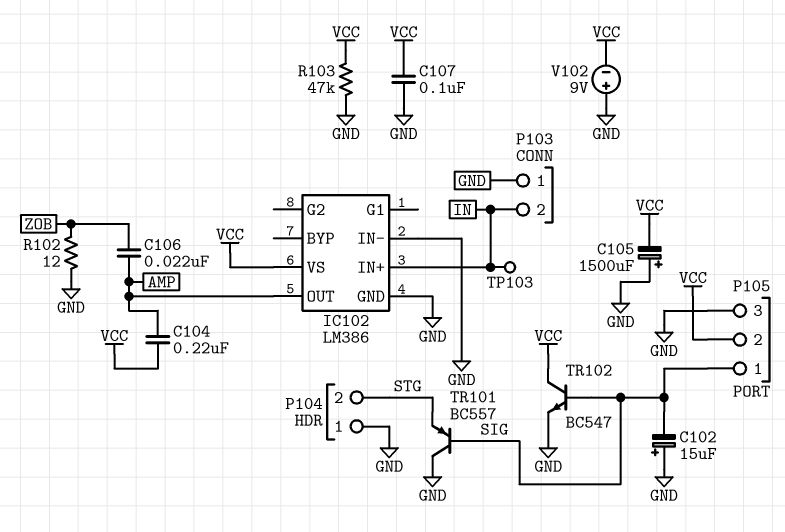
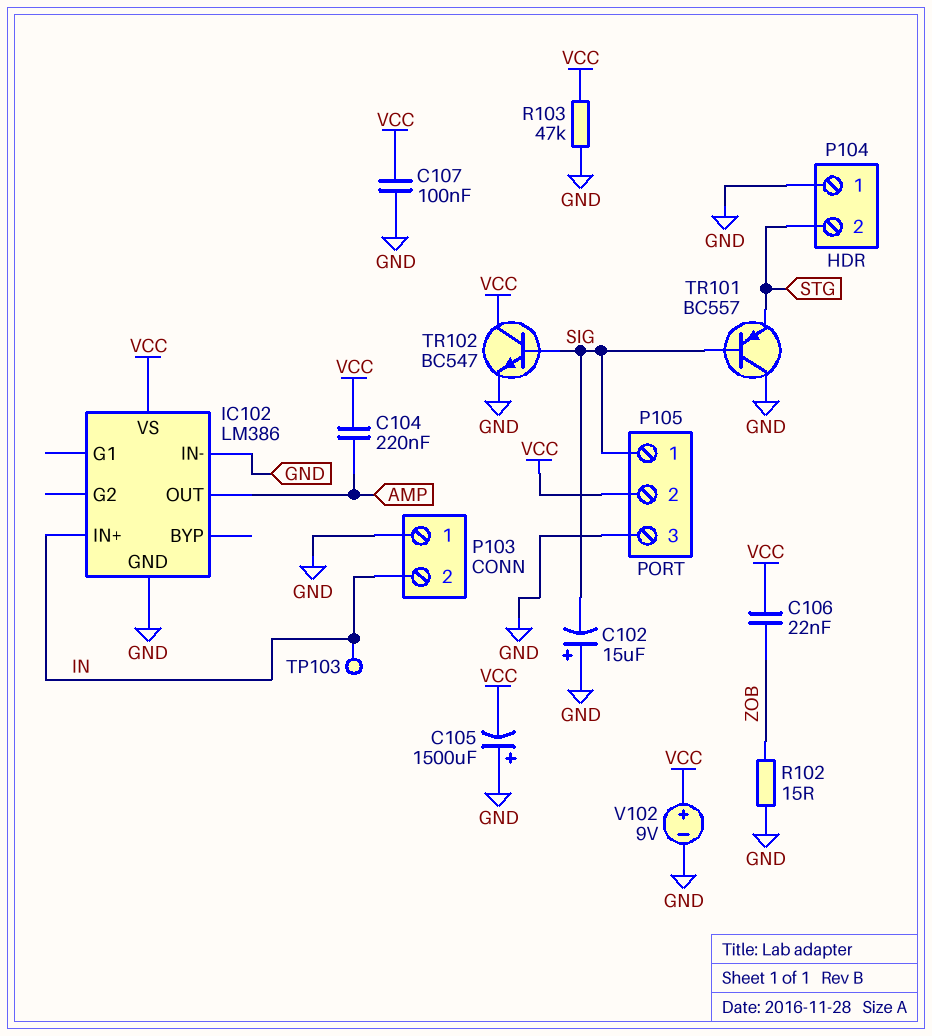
C106: 22nF (AMP, ZOB) -> 22nF (VCC, ZOB)
R102: 12 (GND, ZOB) -> 15 (GND, ZOB)
V102: 9V (plus GND, minus VCC) -> 9V (plus VCC, minus GND)

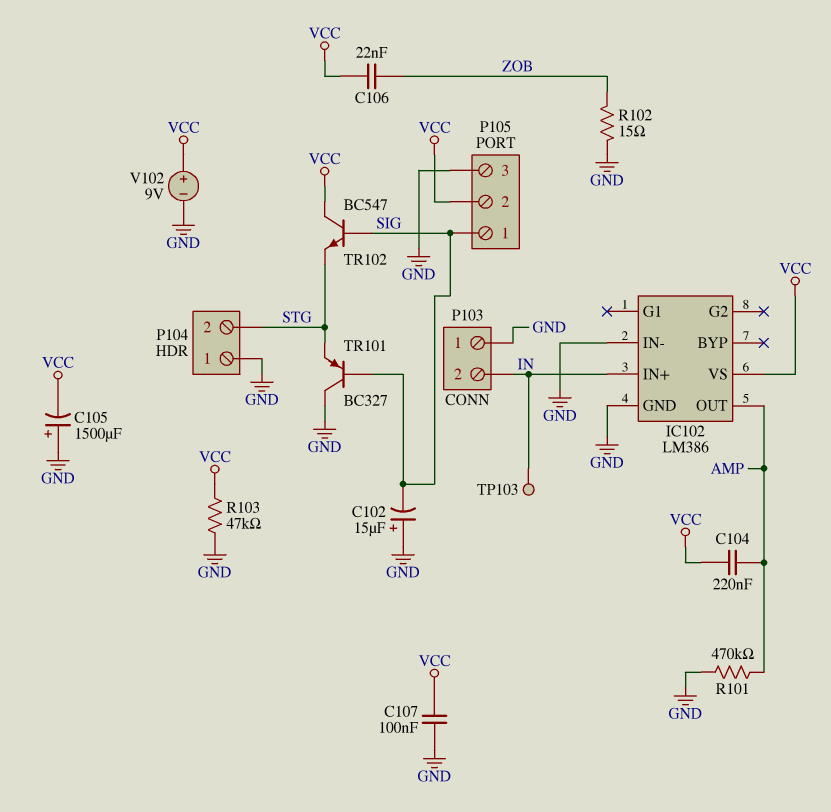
R101: none -> 470k (AMP, GND)
TR101: PNP BC557 (B SIG, C GND, E STG) -> PNP BC327 (B SIG, C GND, E STG)
TR102: NPN BC547 (B SIG, C VCC, E GND) -> NPN BC547 (B SIG, C VCC, E STG)

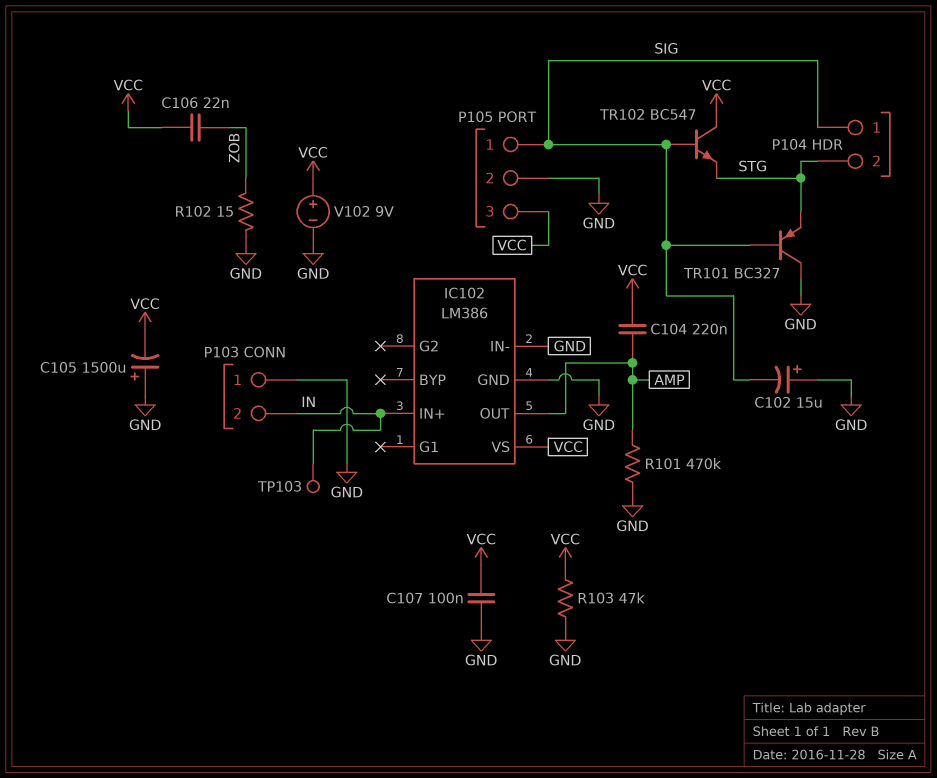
P104 pin 1: GND -> SIG
P105 pin 2: VCC -> GND
P105 pin 3: GND -> VCC

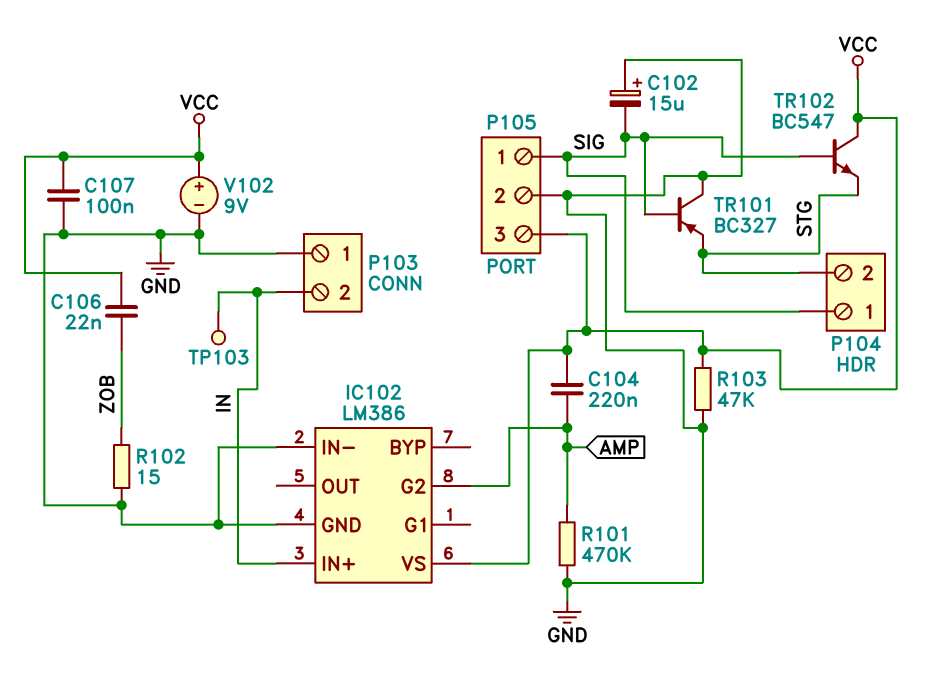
C105: 1500uF (plus GND, minus VCC) -> none
IC102 pin G2: none -> AMP
IC102 pin OUT: AMP -> none

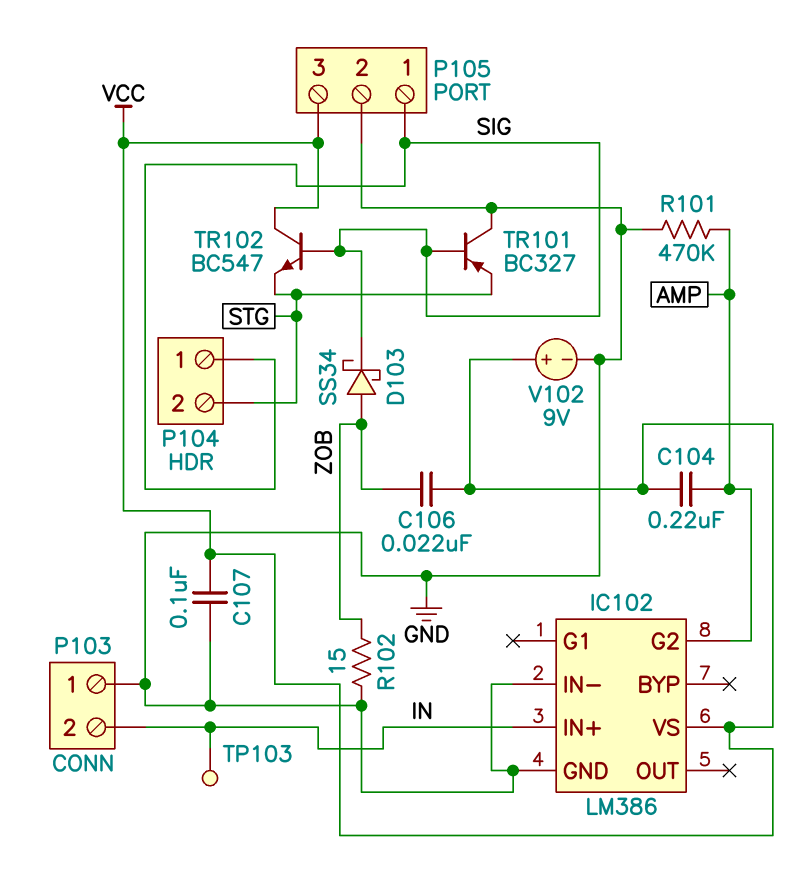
C102: 15uF (plus GND, minus SIG) -> none
D103: none -> schottky SS34 (A ZOB, K SIG)
R103: 47k (GND, VCC) -> none

